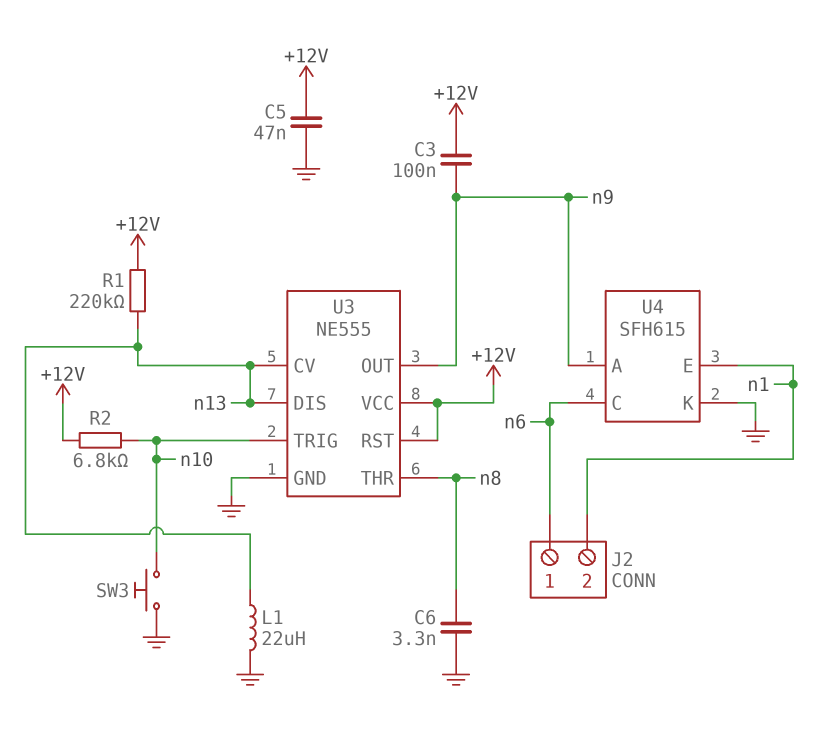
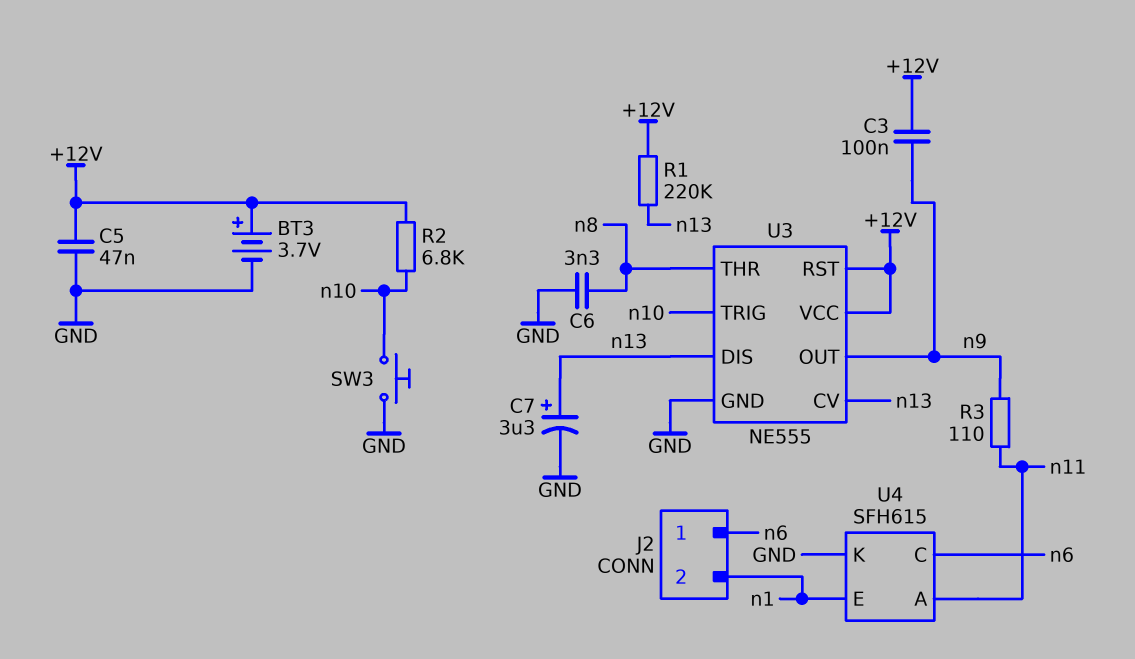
BT3: none -> 3.7V (plus +12V, minus GND)
C7: none -> 3.3uF (plus n13, minus GND)
L1: 22uH (GND, n13) -> none
R3: none -> 110 (n9, n11)
U4 pin A: n9 -> n11

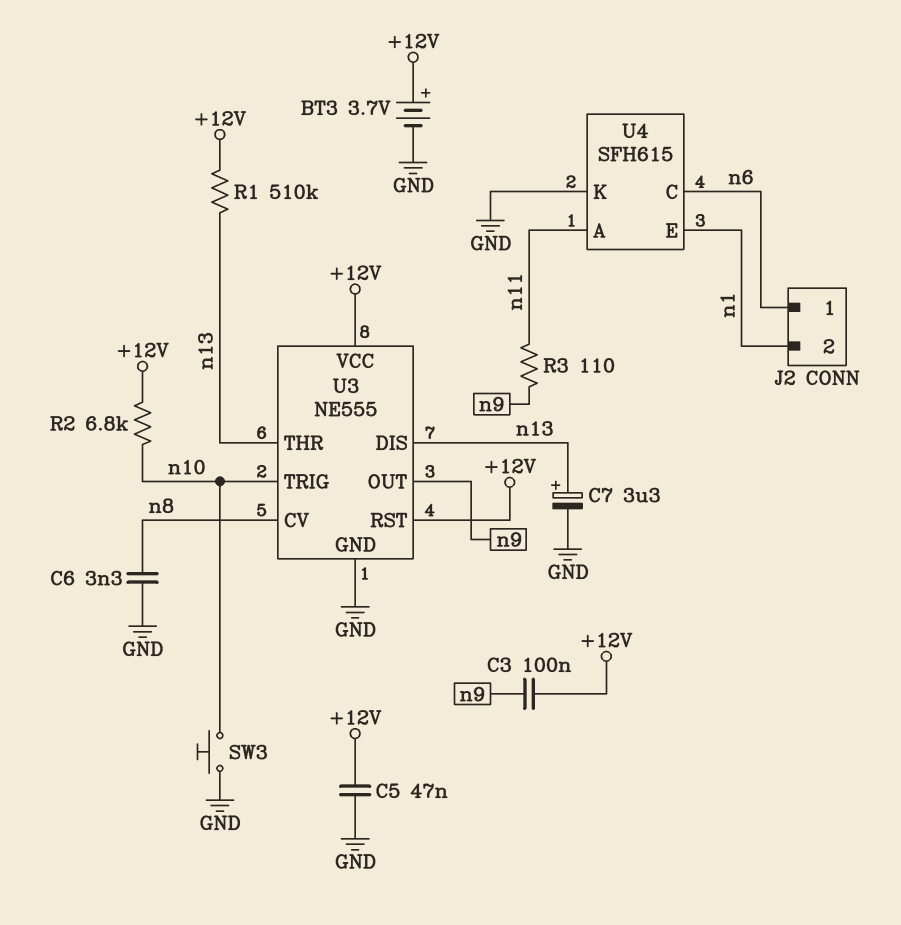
R1: 220k (+12V, n13) -> 510k (+12V, n13)
U3 pin CV: n13 -> n8
U3 pin THR: n8 -> n13

